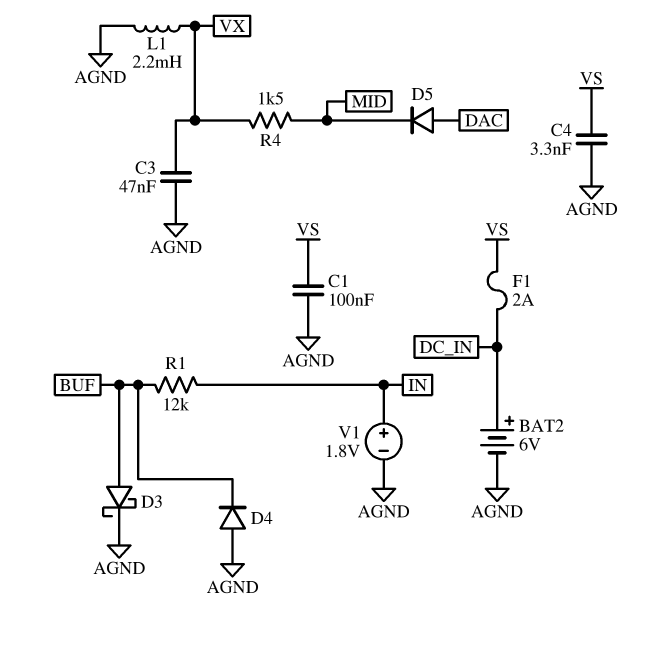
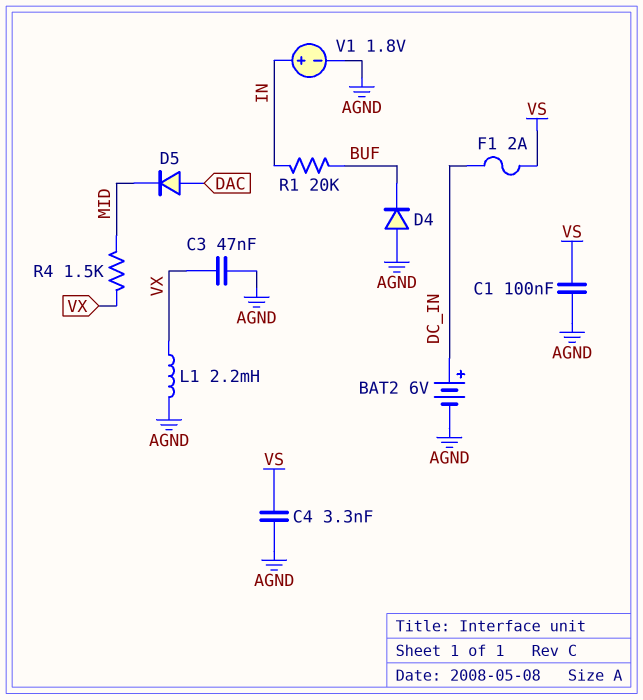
D3: schottky (A BUF, K AGND) -> none
R1: 12k (BUF, IN) -> 20k (BUF, IN)

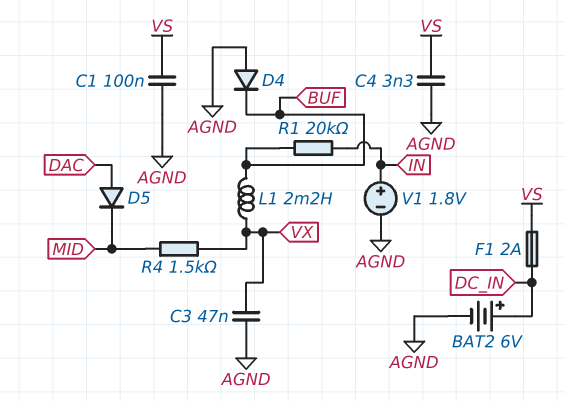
L1: 2.2mH (AGND, VX) -> 2.2mH (BUF, VX)

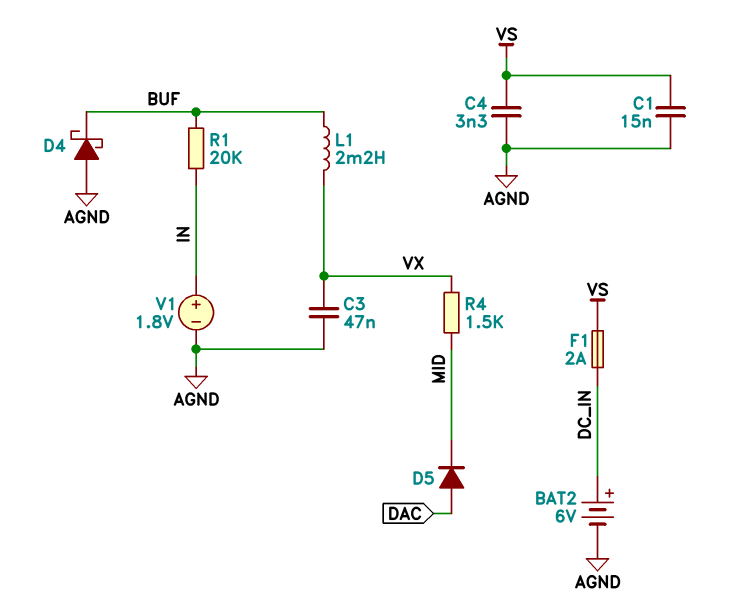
C1: 100nF (AGND, VS) -> 15nF (AGND, VS)
D4: diode (A AGND, K BUF) -> schottky (A AGND, K BUF)

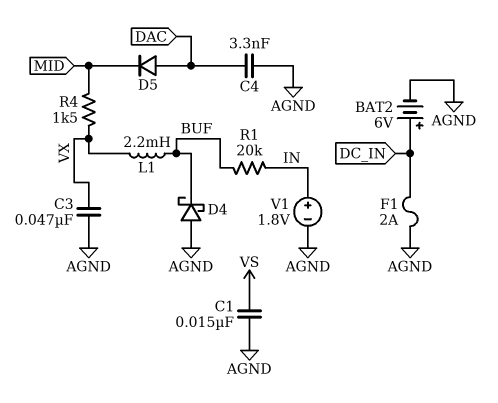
C4: 3.3nF (AGND, VS) -> 3.3nF (AGND, DAC)
F1: 2A (DC_IN, VS) -> 2A (AGND, DC_IN)

